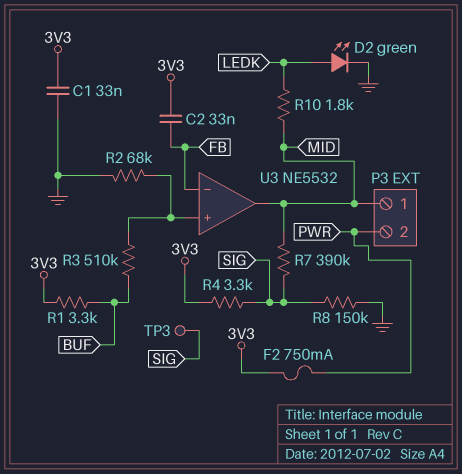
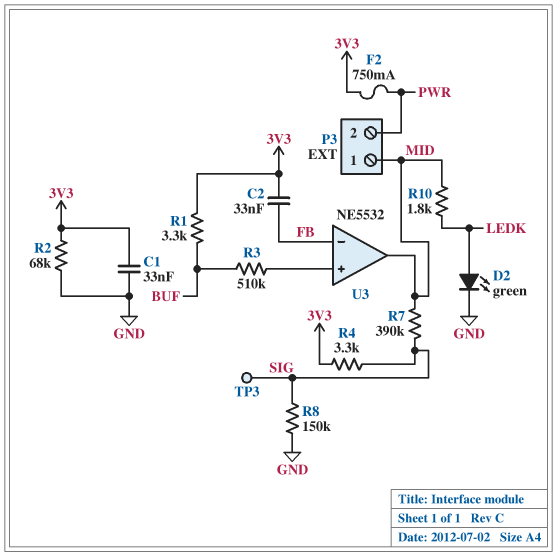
R2: 68k (GND, U3/in+) -> 68k (3V3, GND)

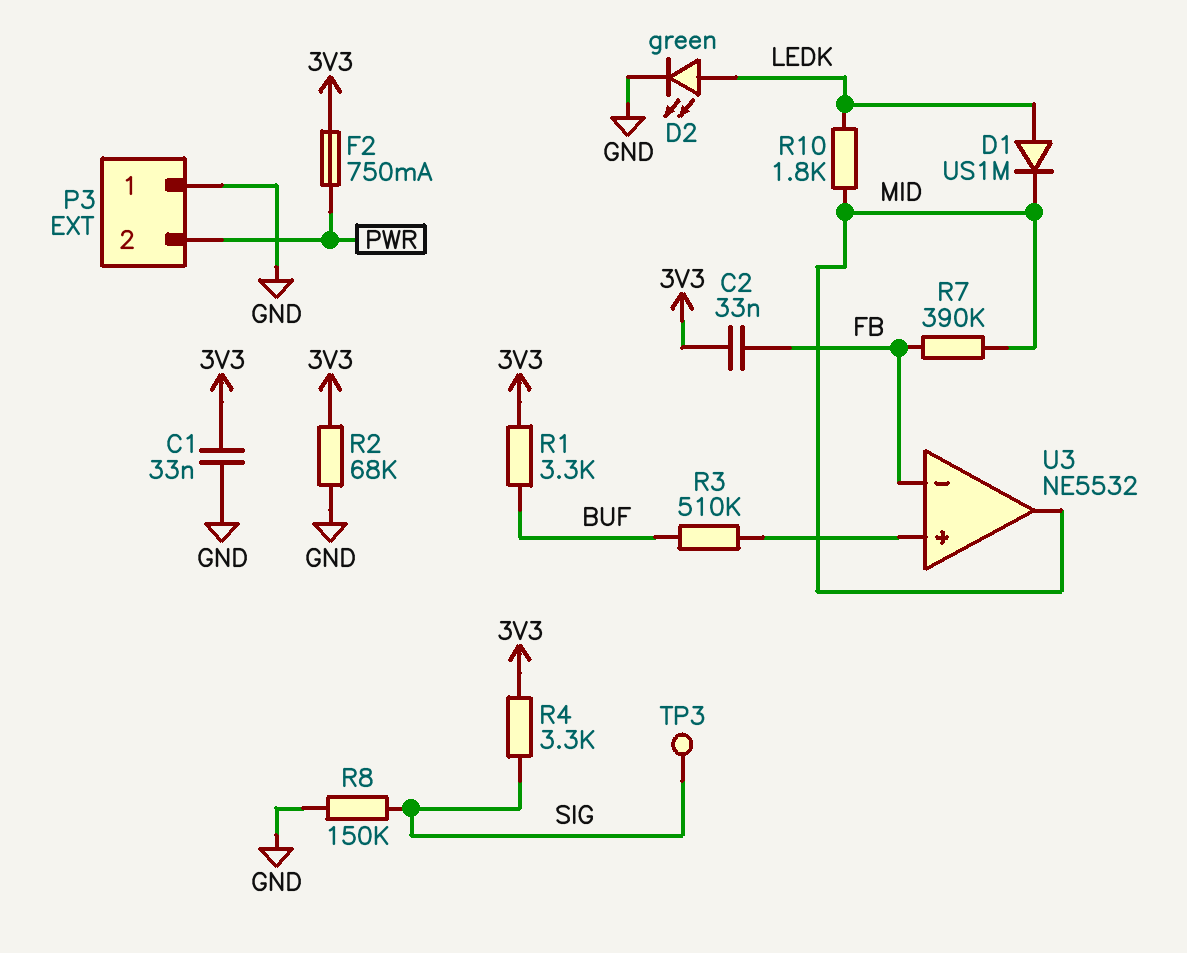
D1: none -> diode US1M (A LEDK, K MID)
P3 pin 1: MID -> GND
R7: 390k (MID, SIG) -> 390k (FB, MID)

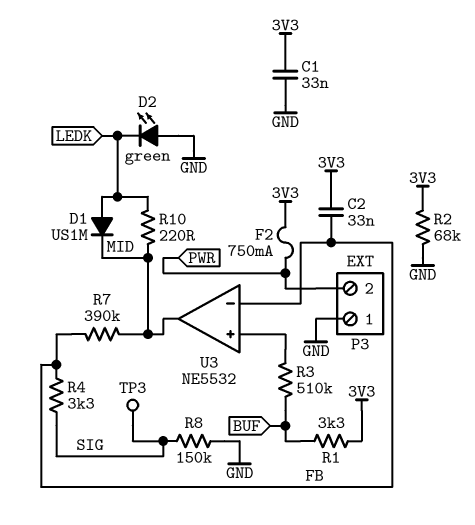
D2: LED green (A LEDK, K GND) -> LED green (A GND, K LEDK)
R4: 3.3k (3V3, SIG) -> 3.3k (FB, SIG)
R10: 1.8k (LEDK, MID) -> 220 (LEDK, MID)

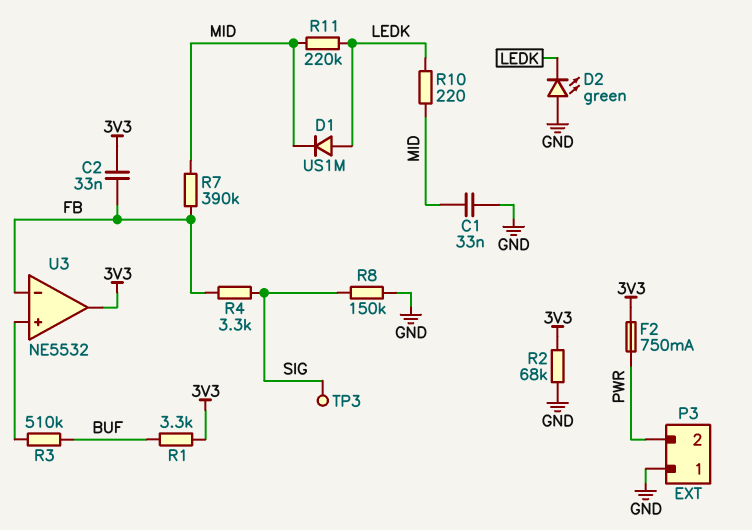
C1: 33nF (3V3, GND) -> 33nF (GND, MID)
R11: none -> 220k (LEDK, MID)
U3 pin out: MID -> 3V3

